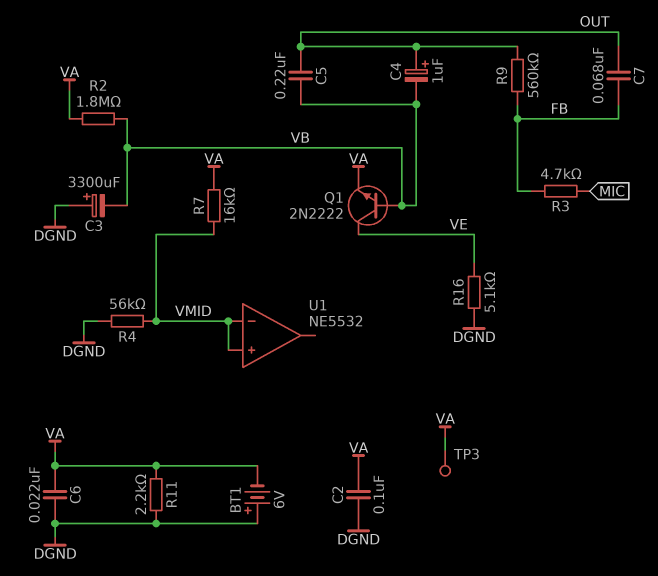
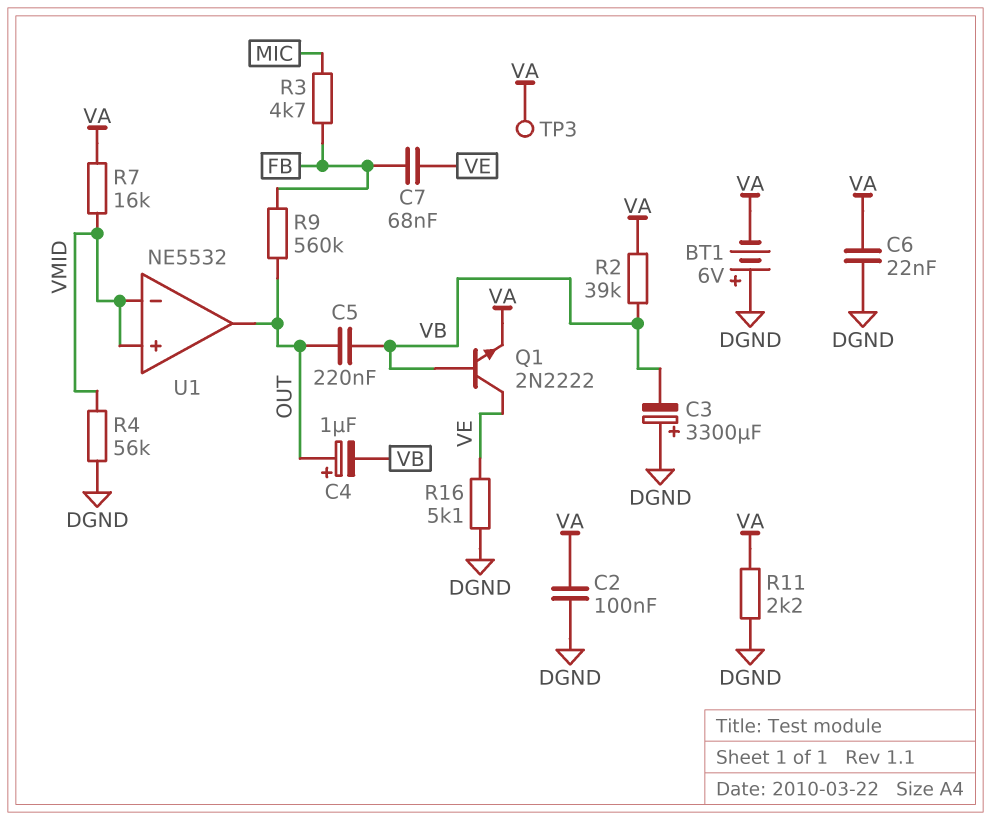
C7: 68nF (FB, OUT) -> 68nF (FB, VE)
R2: 1.8M (VA, VB) -> 39k (VA, VB)
U1 pin out: none -> OUT

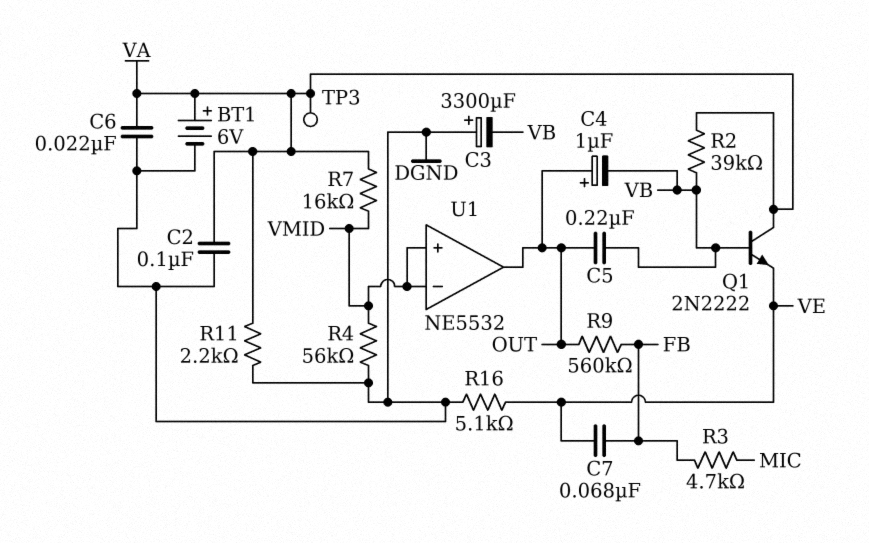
BT1: 6V (plus DGND, minus VA) -> 6V (plus VA, minus DGND)
Q1: NPN 2N2222 (B VB, C VE, E VA) -> NPN 2N2222 (B VB, C VA, E VE)

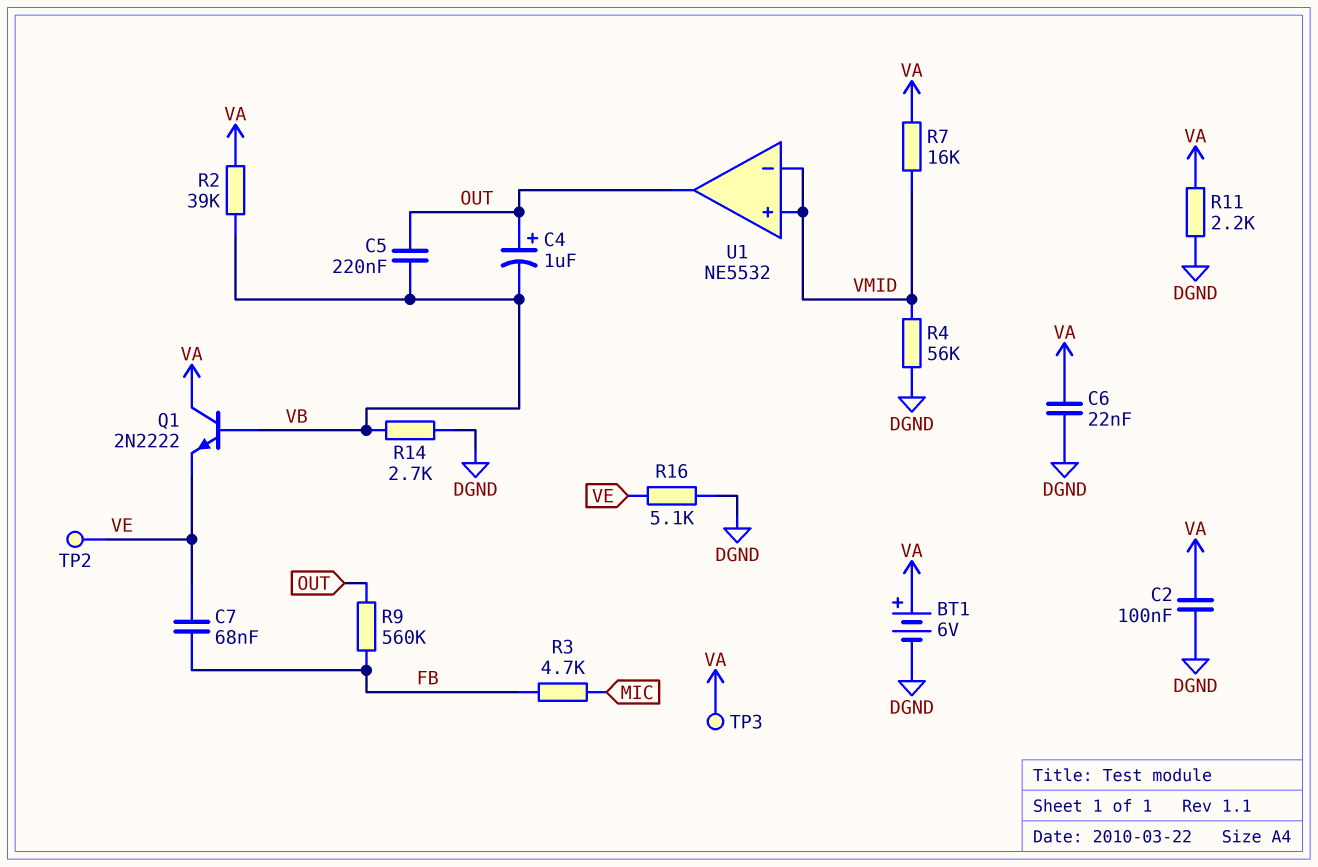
C3: 3300uF (plus DGND, minus VB) -> none
R14: none -> 2.7k (DGND, VB)
TP2: none -> test point (VE)

